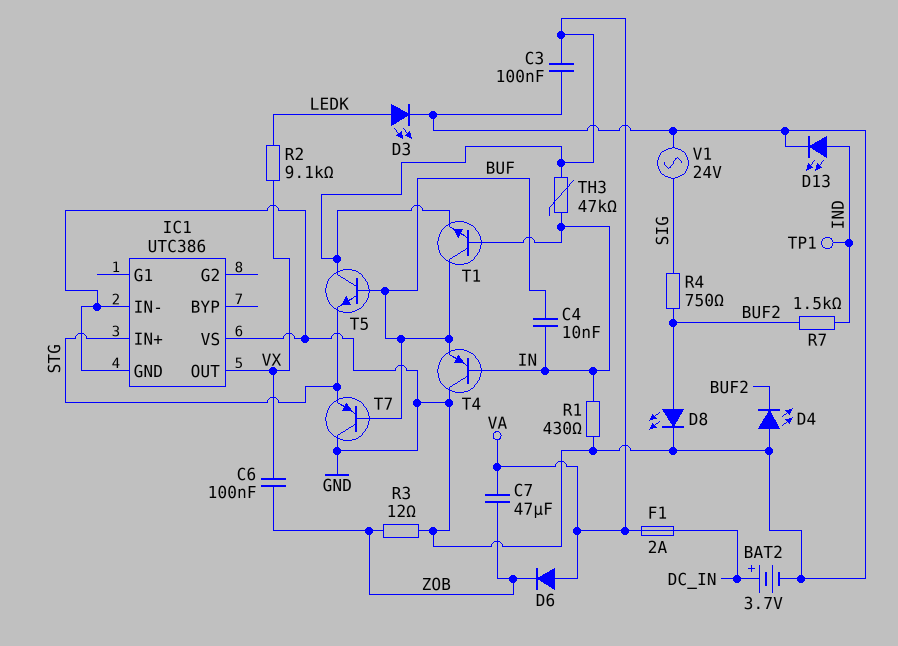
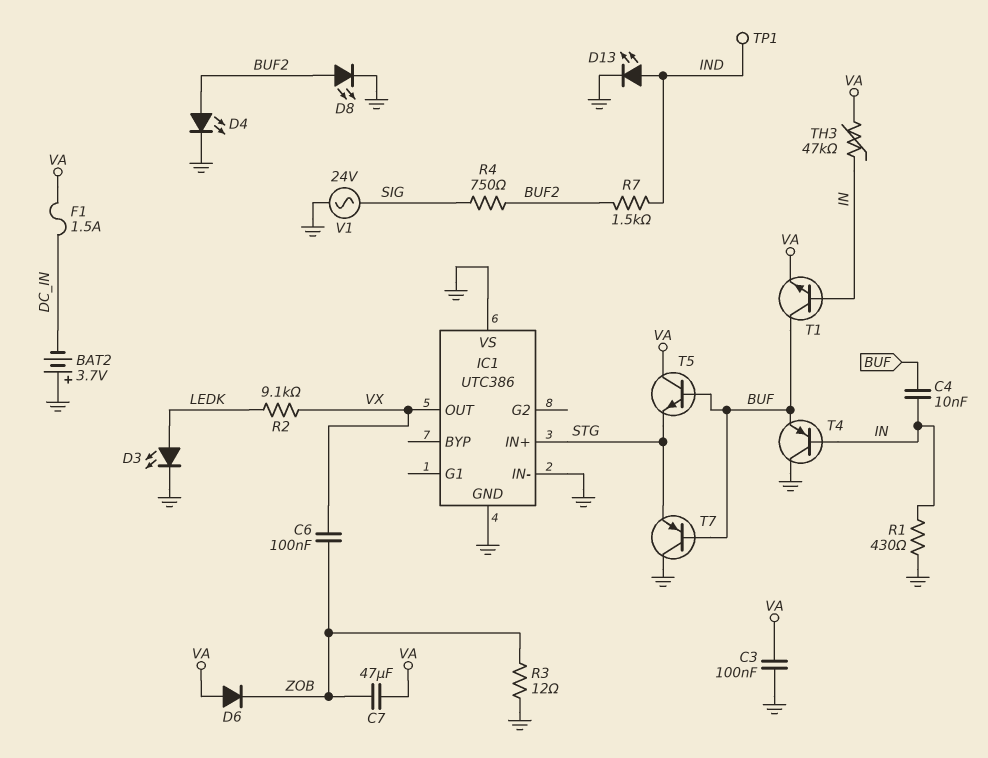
BAT2: 3.7V (plus DC_IN, minus GND) -> 3.7V (plus GND, minus DC_IN)
D4: LED (A GND, K BUF2) -> LED (A BUF2, K GND)
F1: 2A (DC_IN, VA) -> 1.5A (DC_IN, VA)

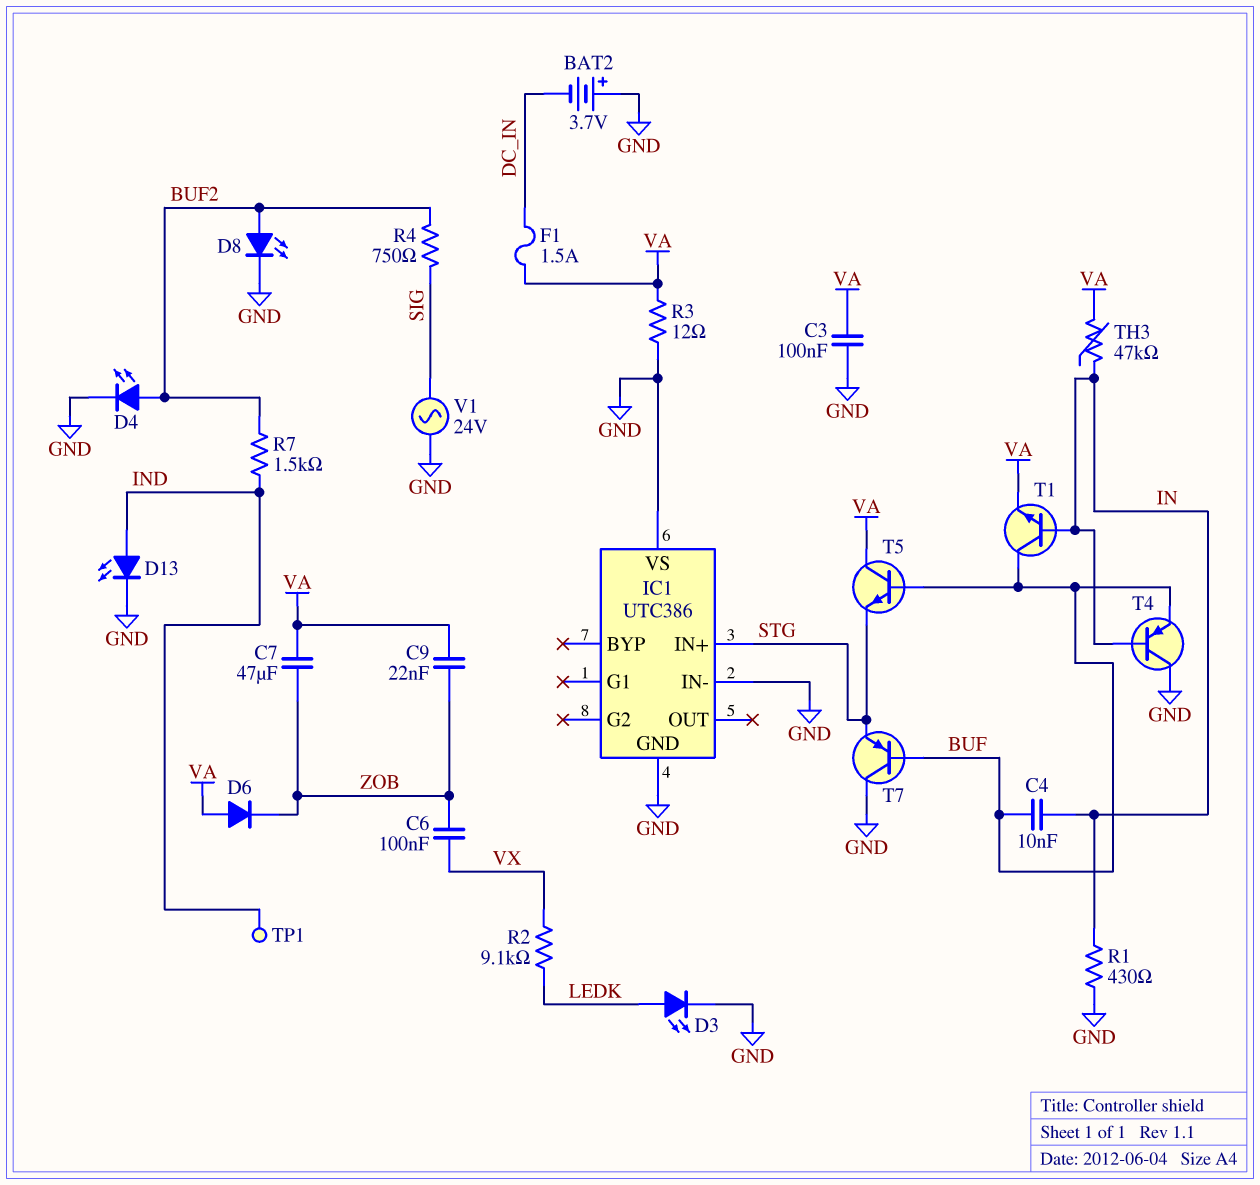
C9: none -> 22nF (VA, ZOB)
IC1 pin OUT: VX -> none
R3: 12 (GND, ZOB) -> 12 (GND, VA)

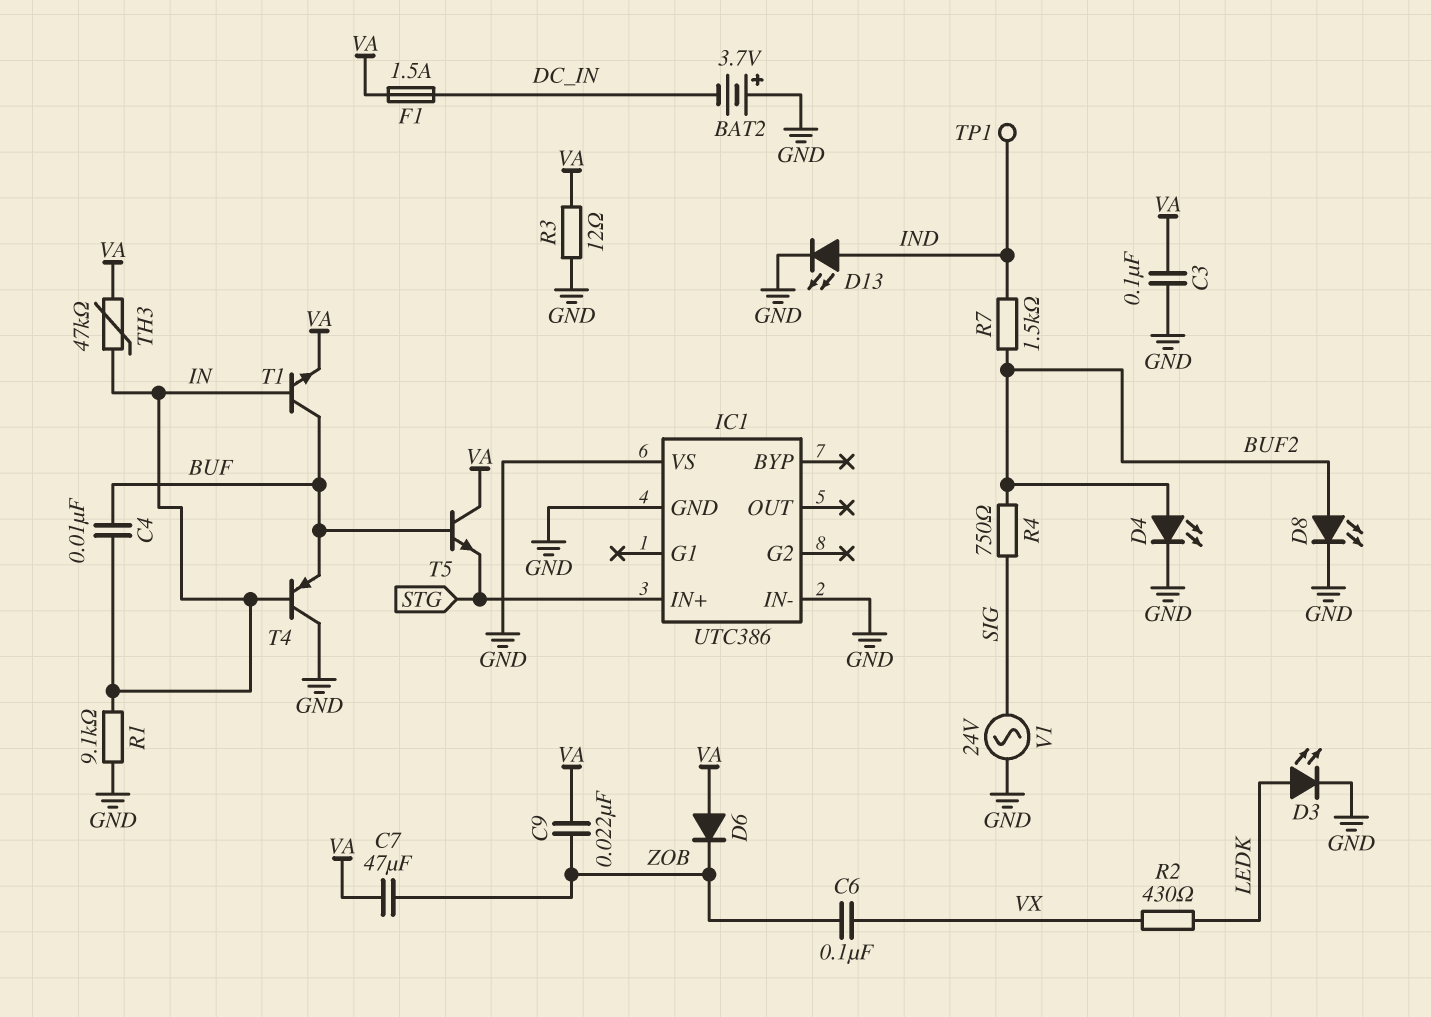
R1: 430 (GND, IN) -> 9.1k (GND, IN)
R2: 9.1k (LEDK, VX) -> 430 (LEDK, VX)
T7: PNP (B BUF, C GND, E STG) -> none

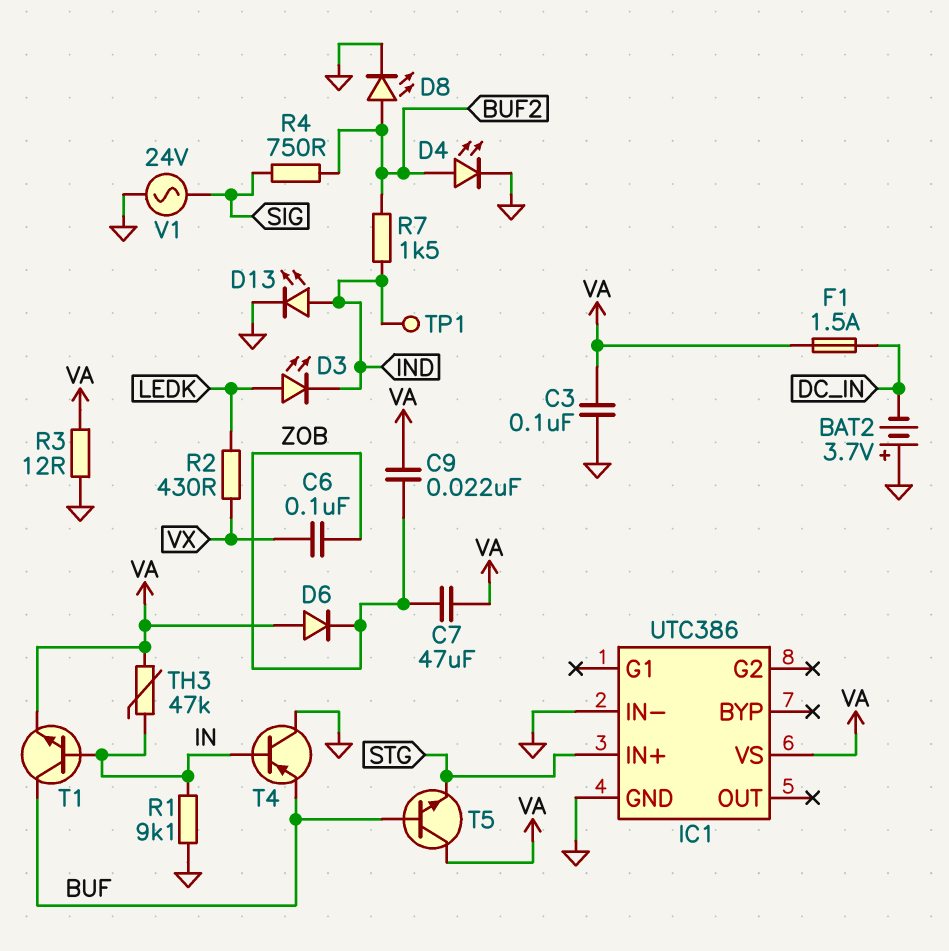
C4: 10nF (BUF, IN) -> none
D3: LED (A LEDK, K GND) -> LED (A LEDK, K IND)
IC1 pin VS: GND -> VA

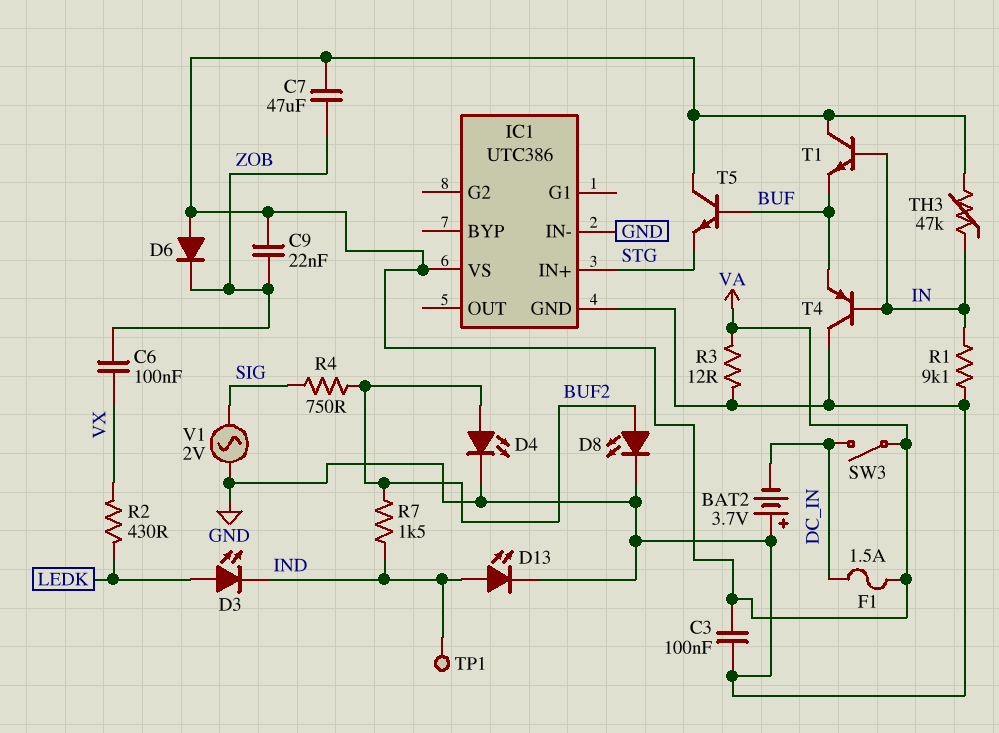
SW3: none -> switch (DC_IN, VA)
T1: NPN (B IN, C BUF, E VA) -> NPN (B IN, C VA, E BUF)
V1: AC 24V (GND, SIG) -> AC 2V (GND, SIG)

